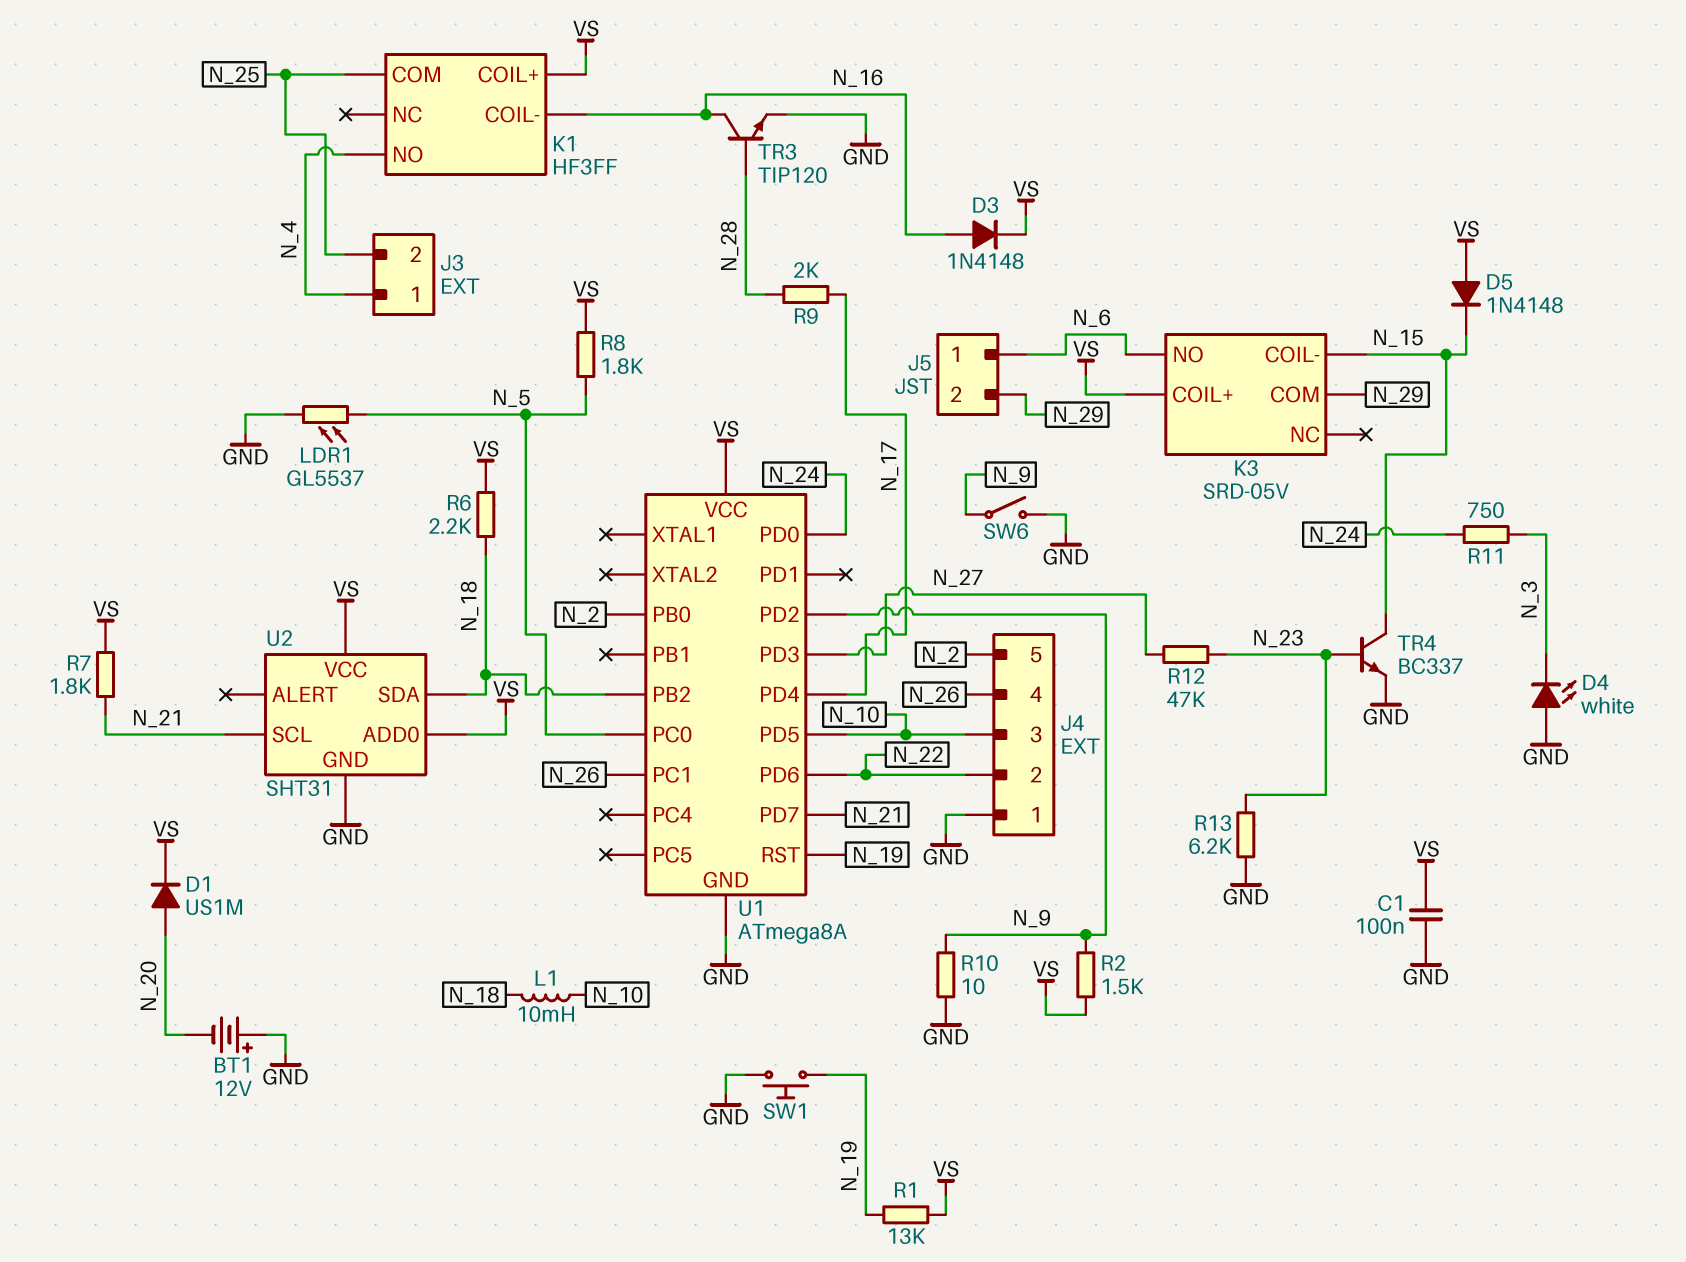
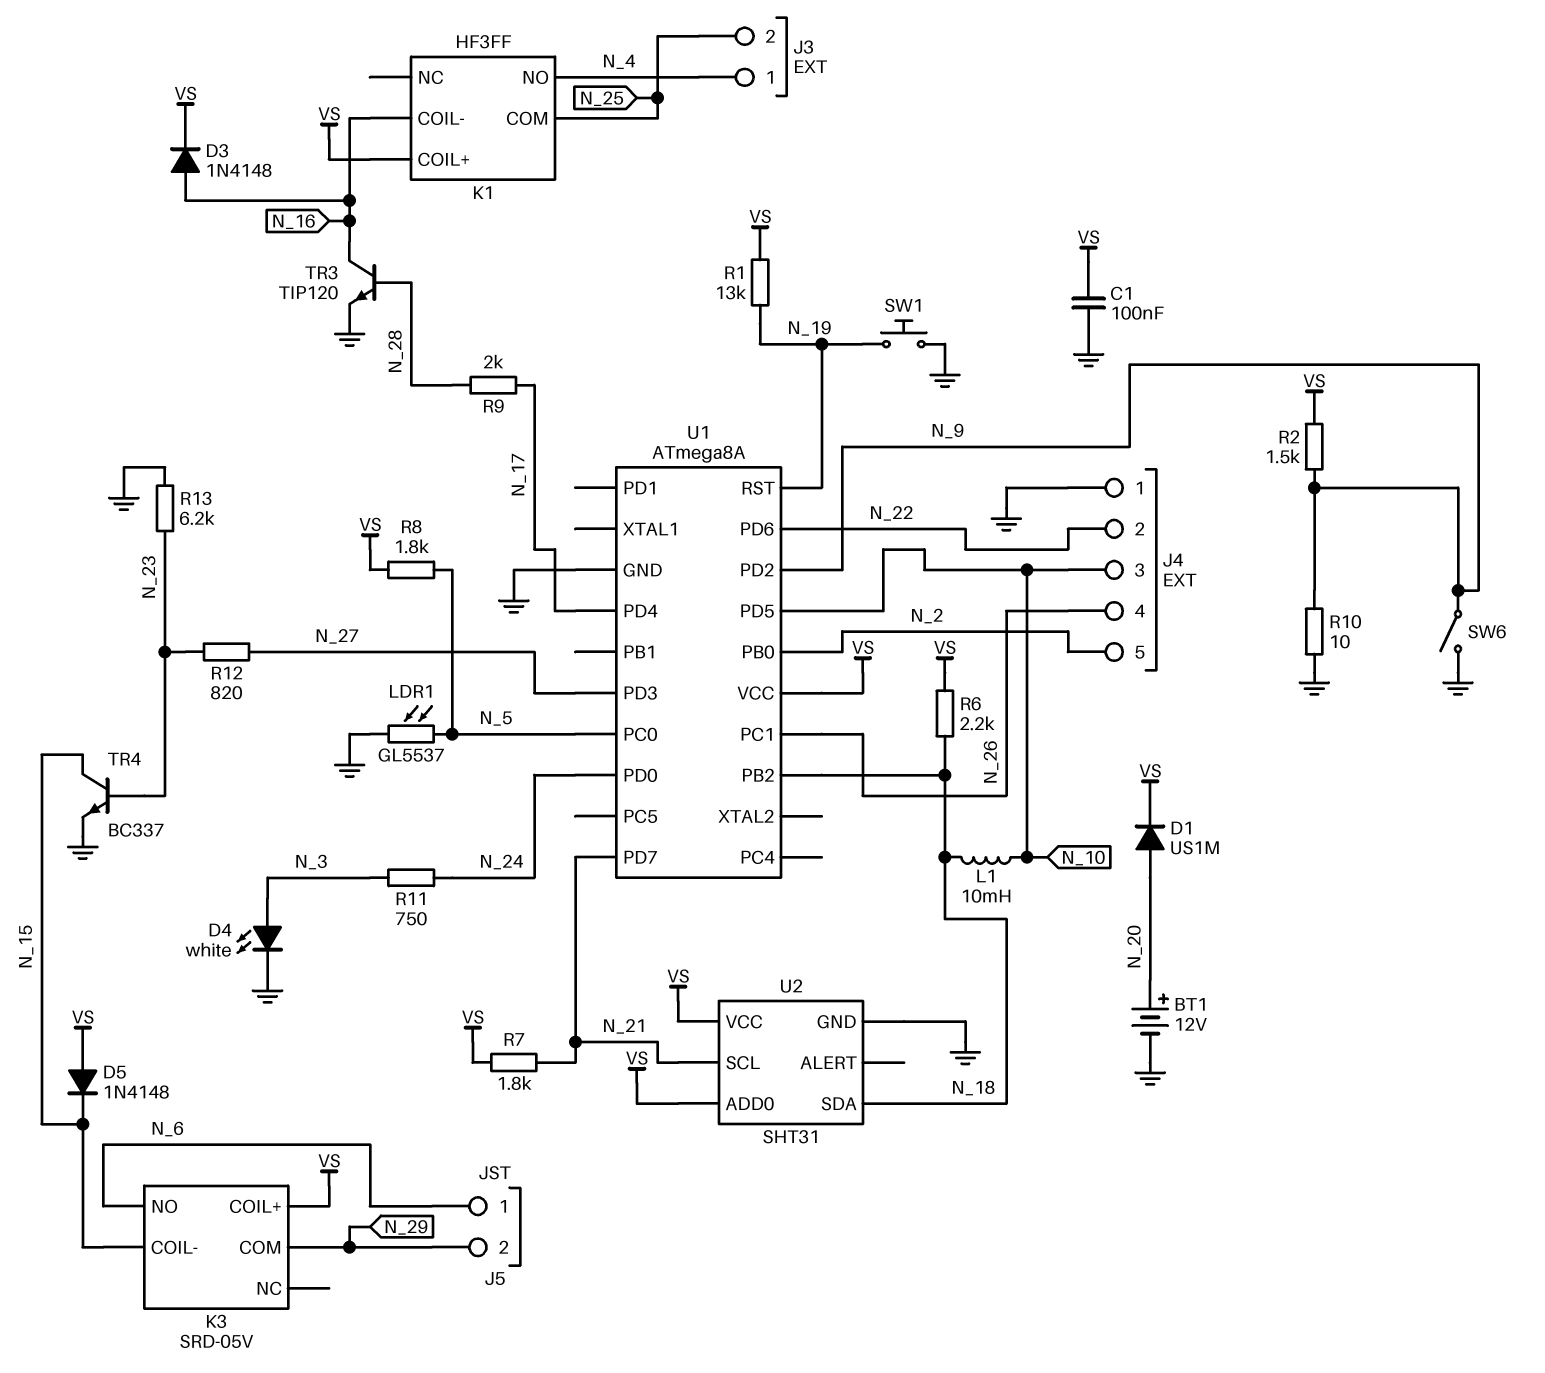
BT1: 12V (plus GND, minus N_20) -> 12V (plus N_20, minus GND)
D4: LED white (A GND, K N_3) -> LED white (A N_3, K GND)
R12: 47k (N_23, N_27) -> 820 (N_23, N_27)

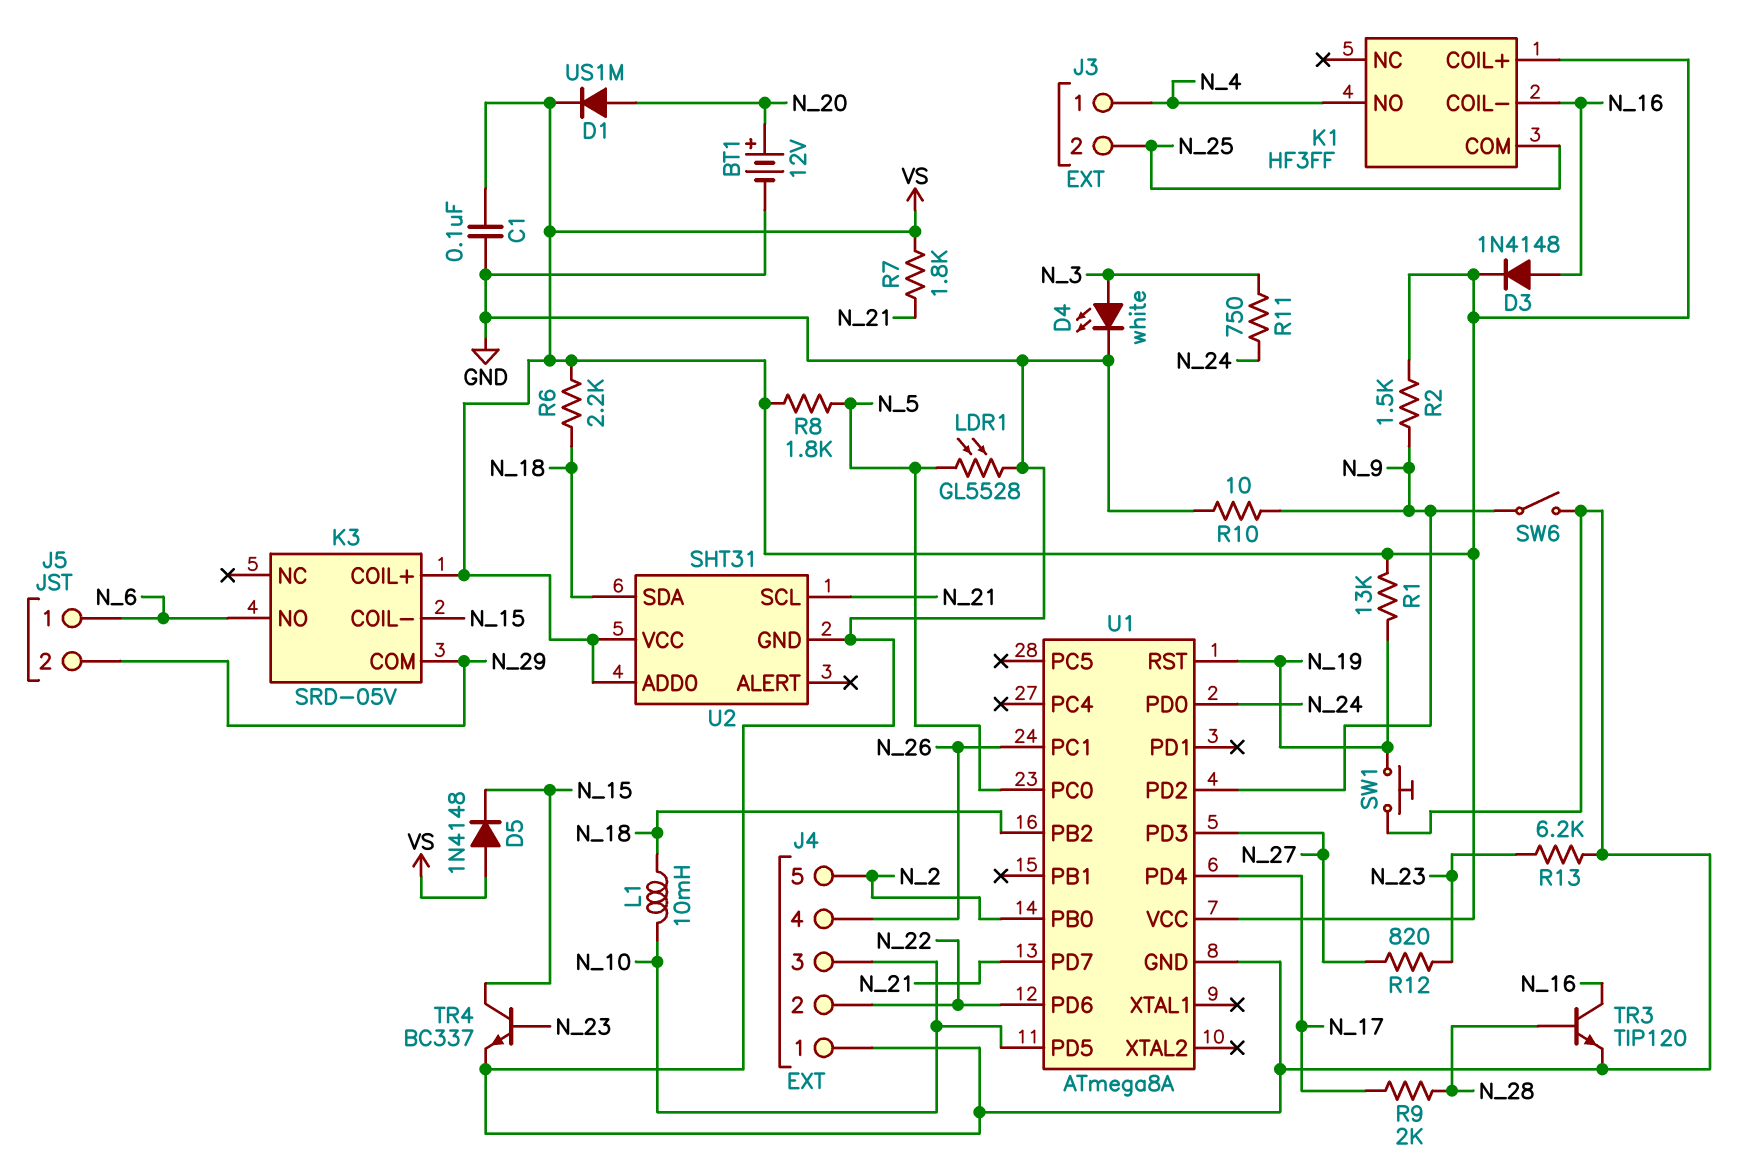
LDR1: GL5537 (GND, N_5) -> GL5528 (GND, N_5)

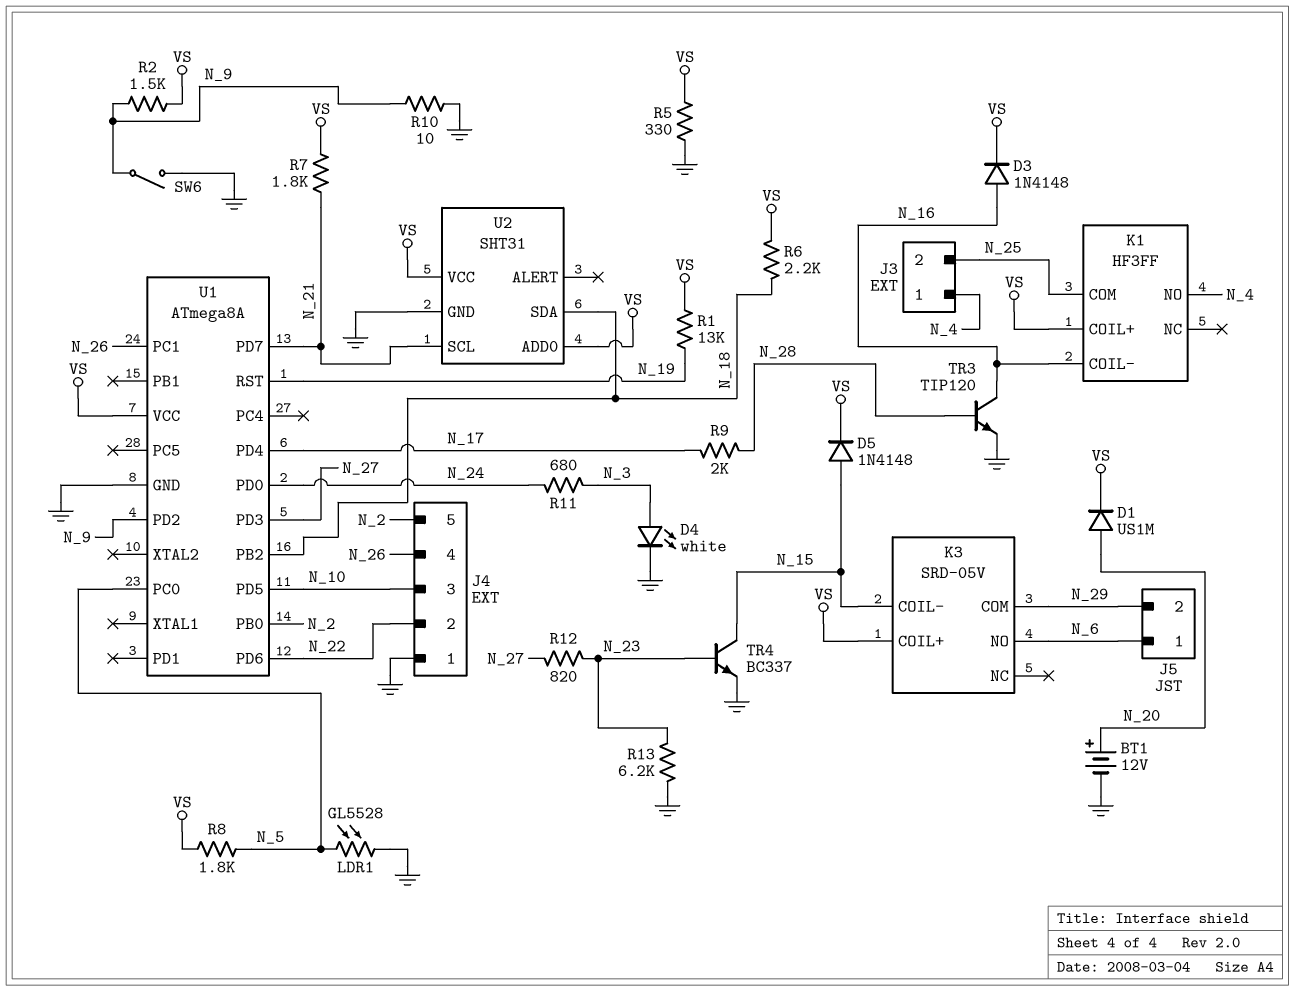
C1: 100nF (GND, VS) -> none
D5: diode 1N4148 (A VS, K N_15) -> diode 1N4148 (A N_15, K VS)
L1: 10mH (N_10, N_18) -> none
R5: none -> 330 (GND, VS)
R11: 750 (N_3, N_24) -> 680 (N_3, N_24)
SW1: button (GND, N_19) -> none

